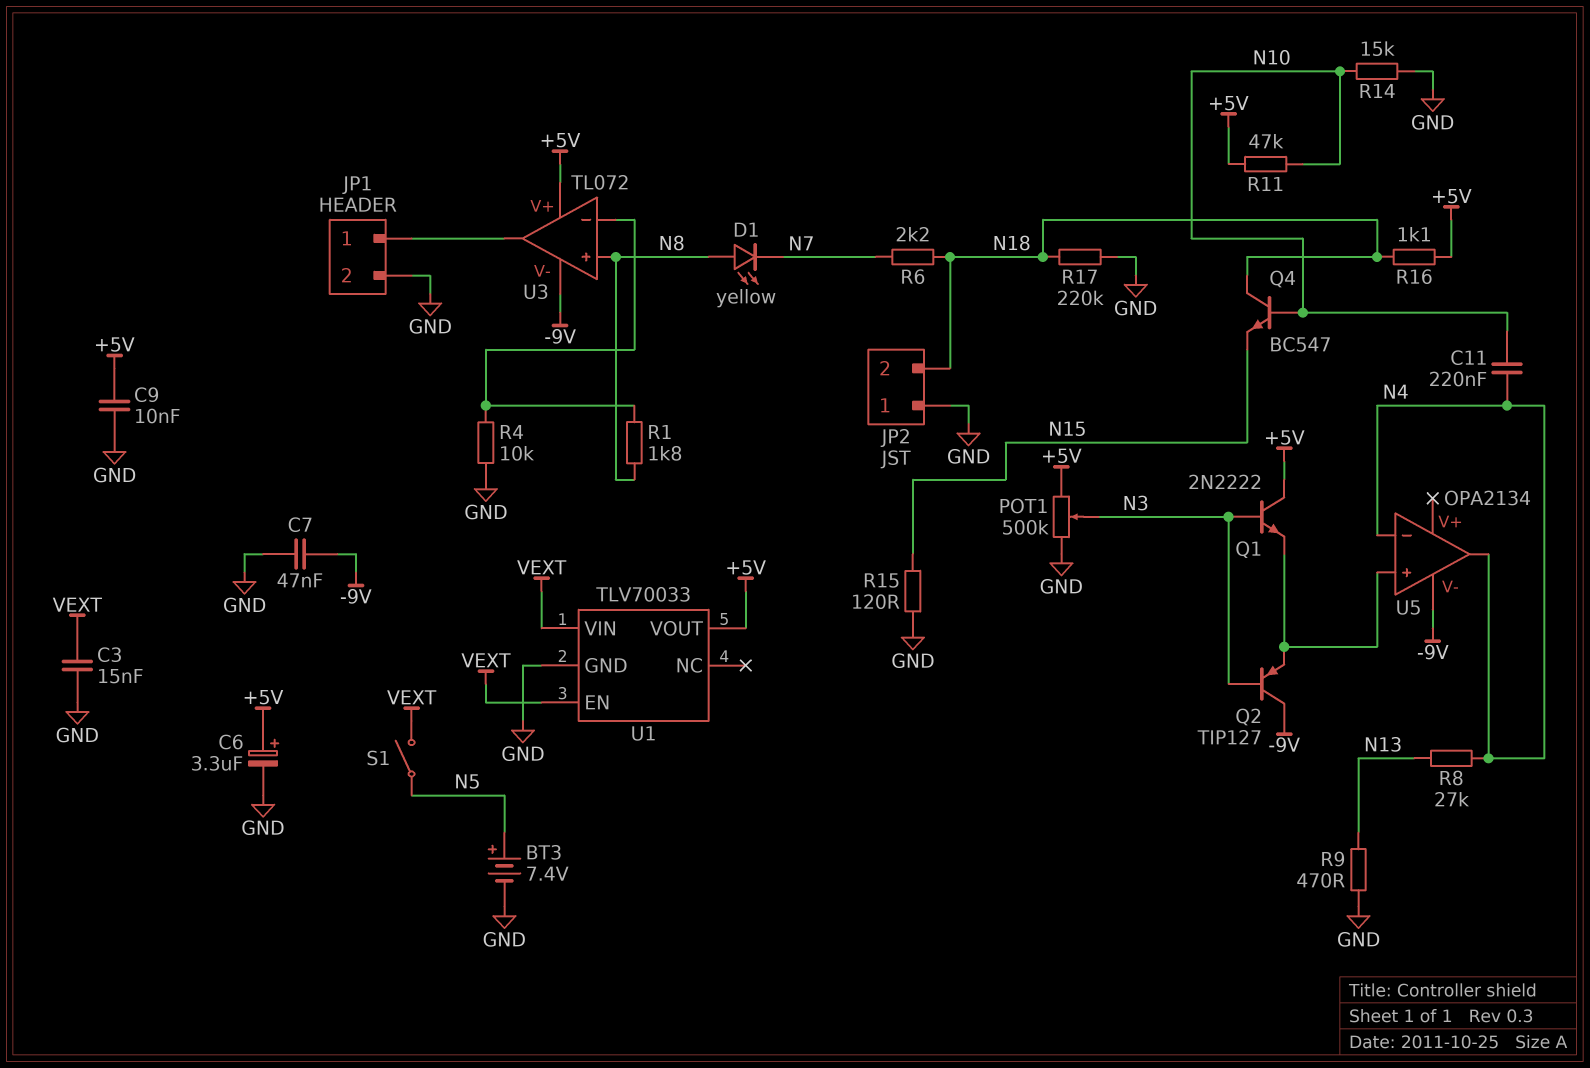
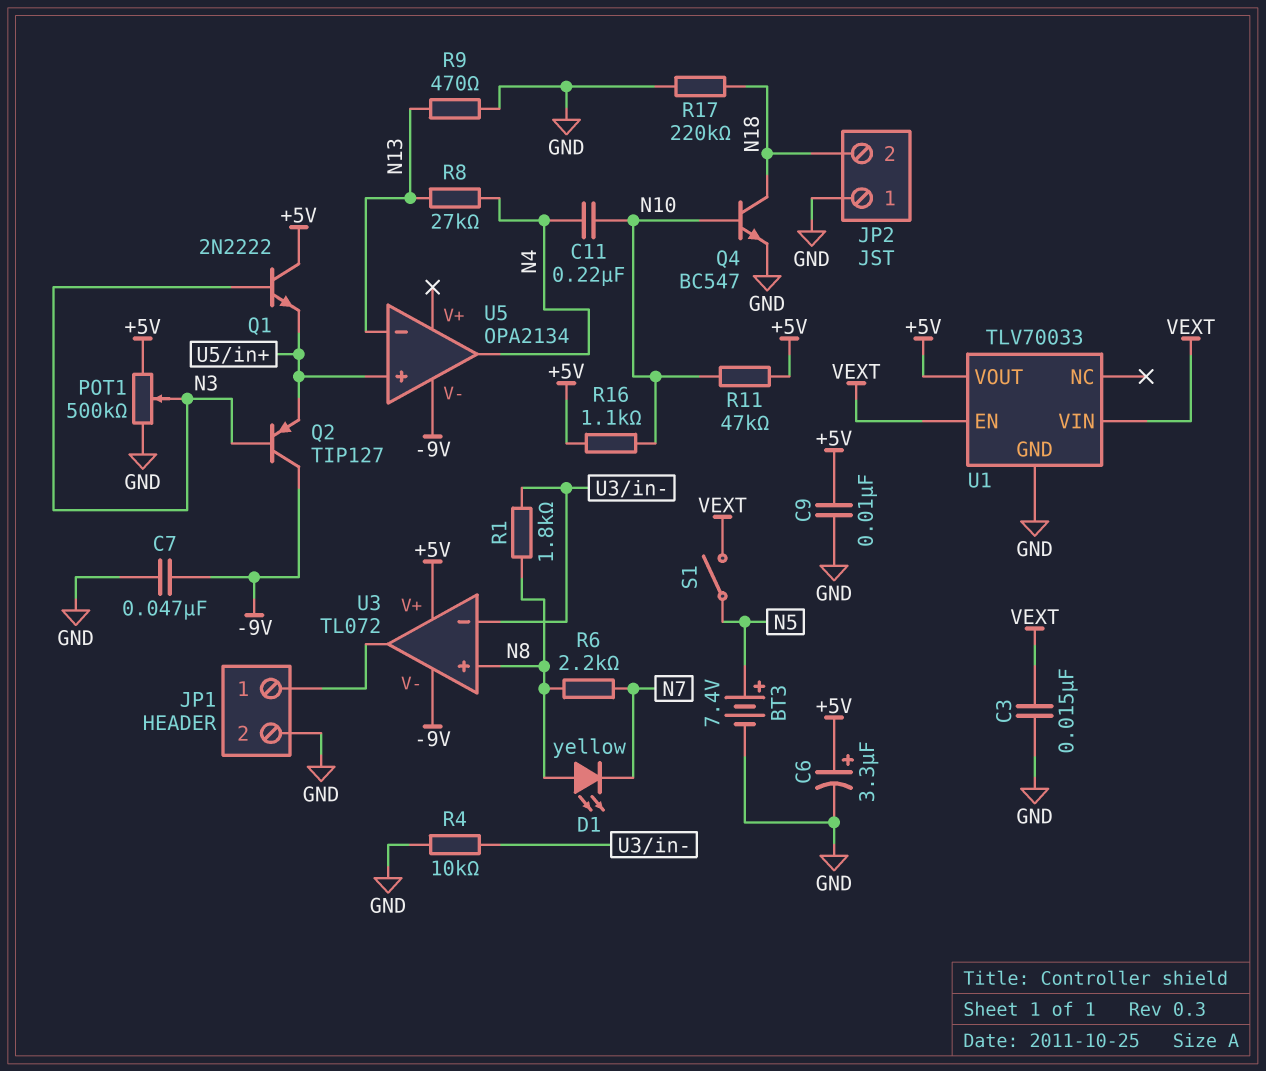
Q4: NPN BC547 (B N10, C N18, E N15) -> NPN BC547 (B N10, C N18, E GND)
R6: 2.2k (N7, N18) -> 2.2k (N7, N8)
R14: 15k (GND, N10) -> none
R15: 120 (GND, N15) -> none
R16: 1.1k (+5V, N18) -> 1.1k (+5V, N10)
U5 pin in-: N4 -> N13

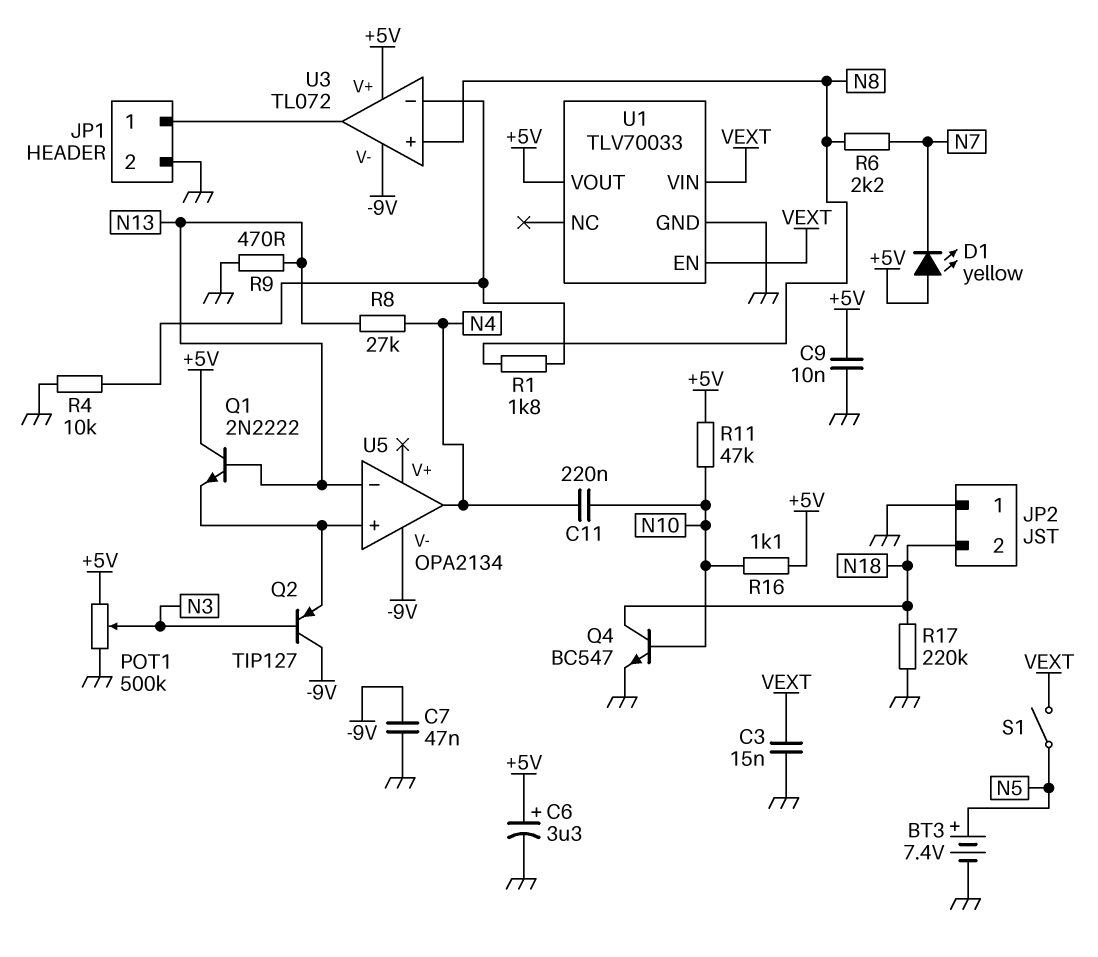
D1: LED yellow (A N8, K N7) -> LED yellow (A +5V, K N7)
Q1: NPN 2N2222 (B N3, C +5V, E U5/in+) -> NPN 2N2222 (B N13, C +5V, E U5/in+)

